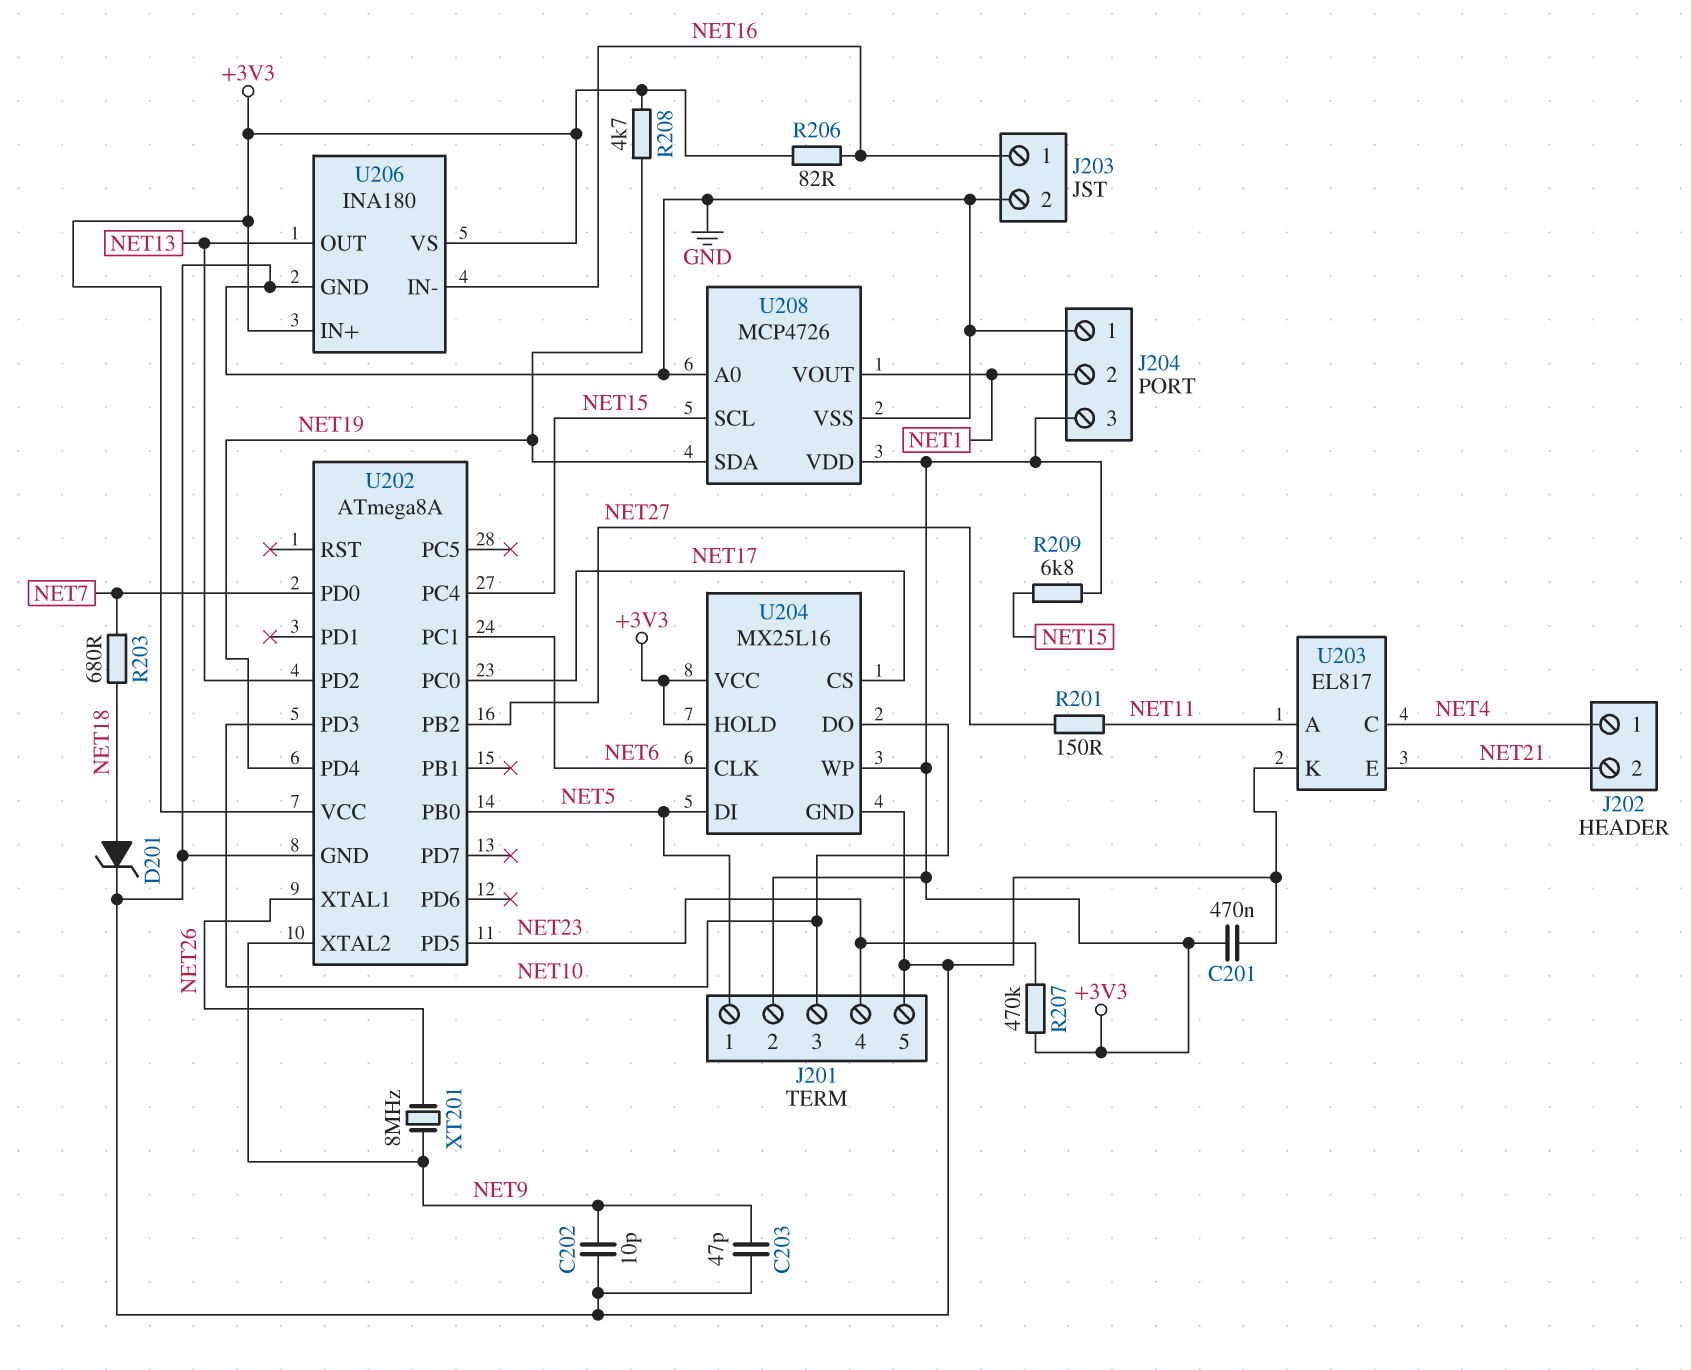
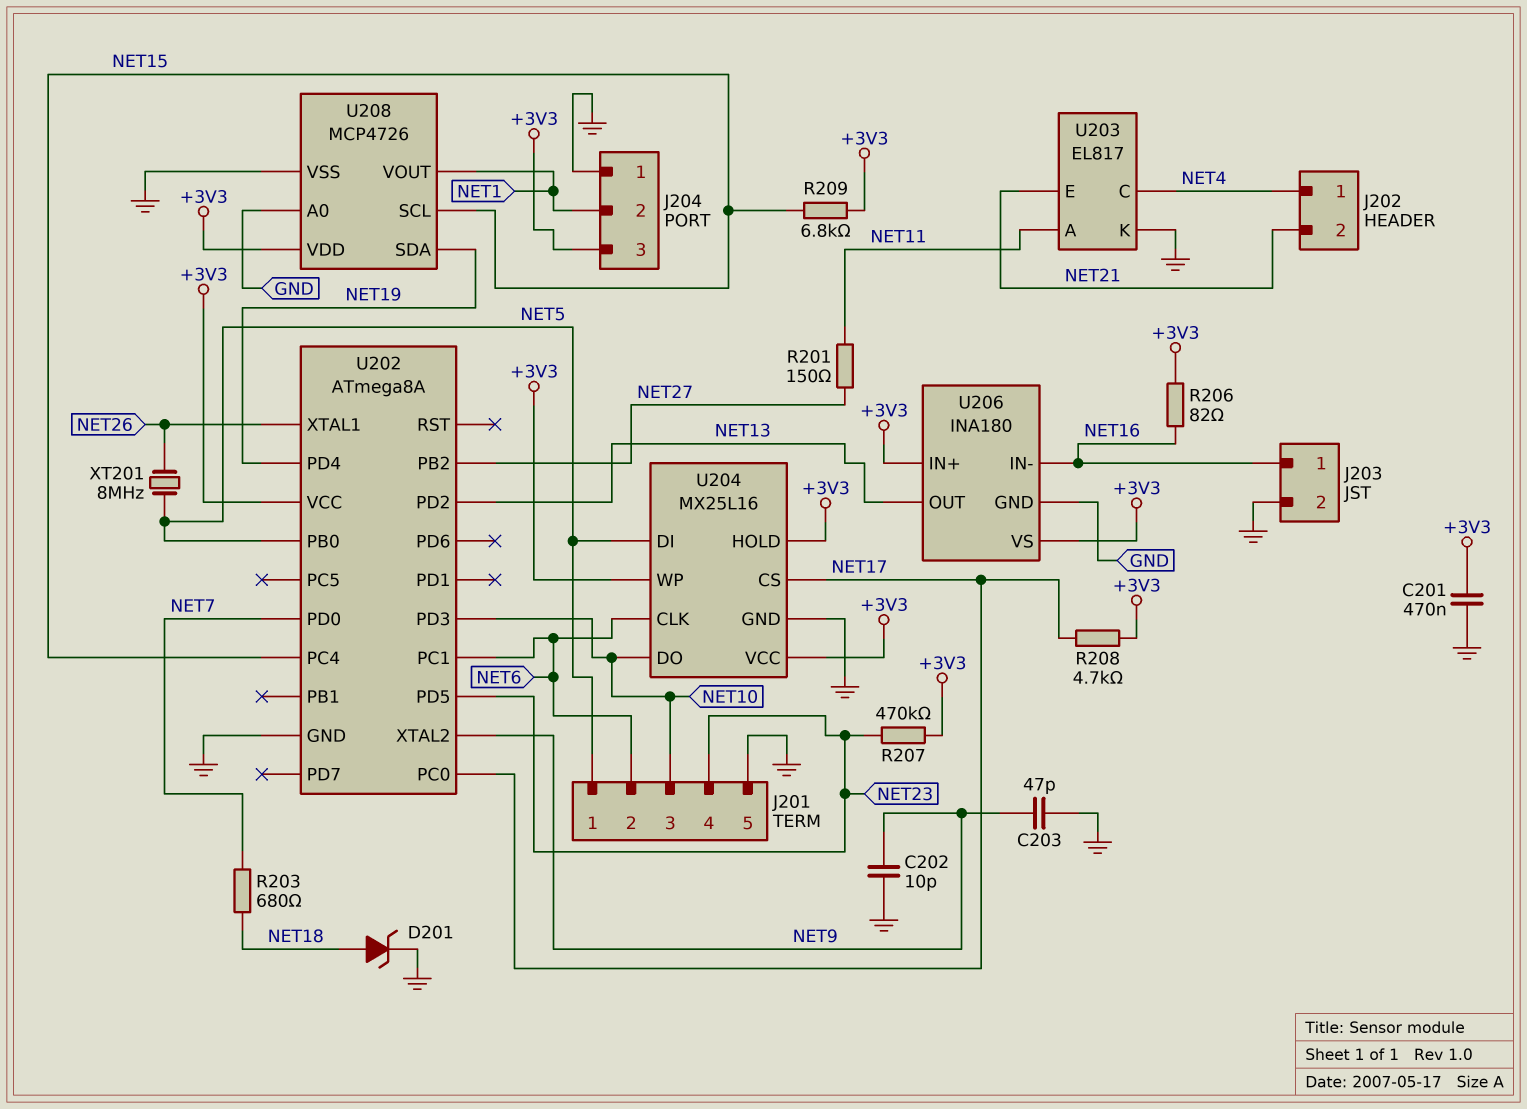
J201 pin 2: +3V3 -> NET6
R208: 4.7k (+3V3, NET19) -> 4.7k (+3V3, NET17)
XT201: 8MHz (NET9, NET26) -> 8MHz (NET5, NET26)

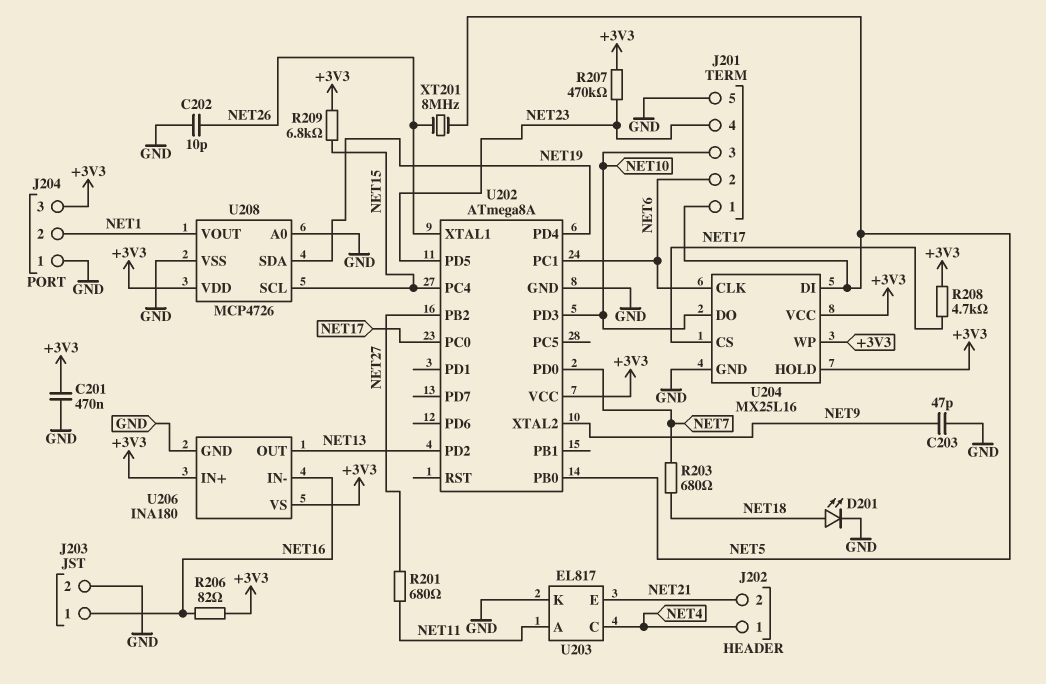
C202: 10pF (GND, NET9) -> 10pF (GND, NET26)
D201: zener (A NET18, K GND) -> LED (A NET18, K GND)
R201: 150 (NET11, NET27) -> 680 (NET11, NET27)

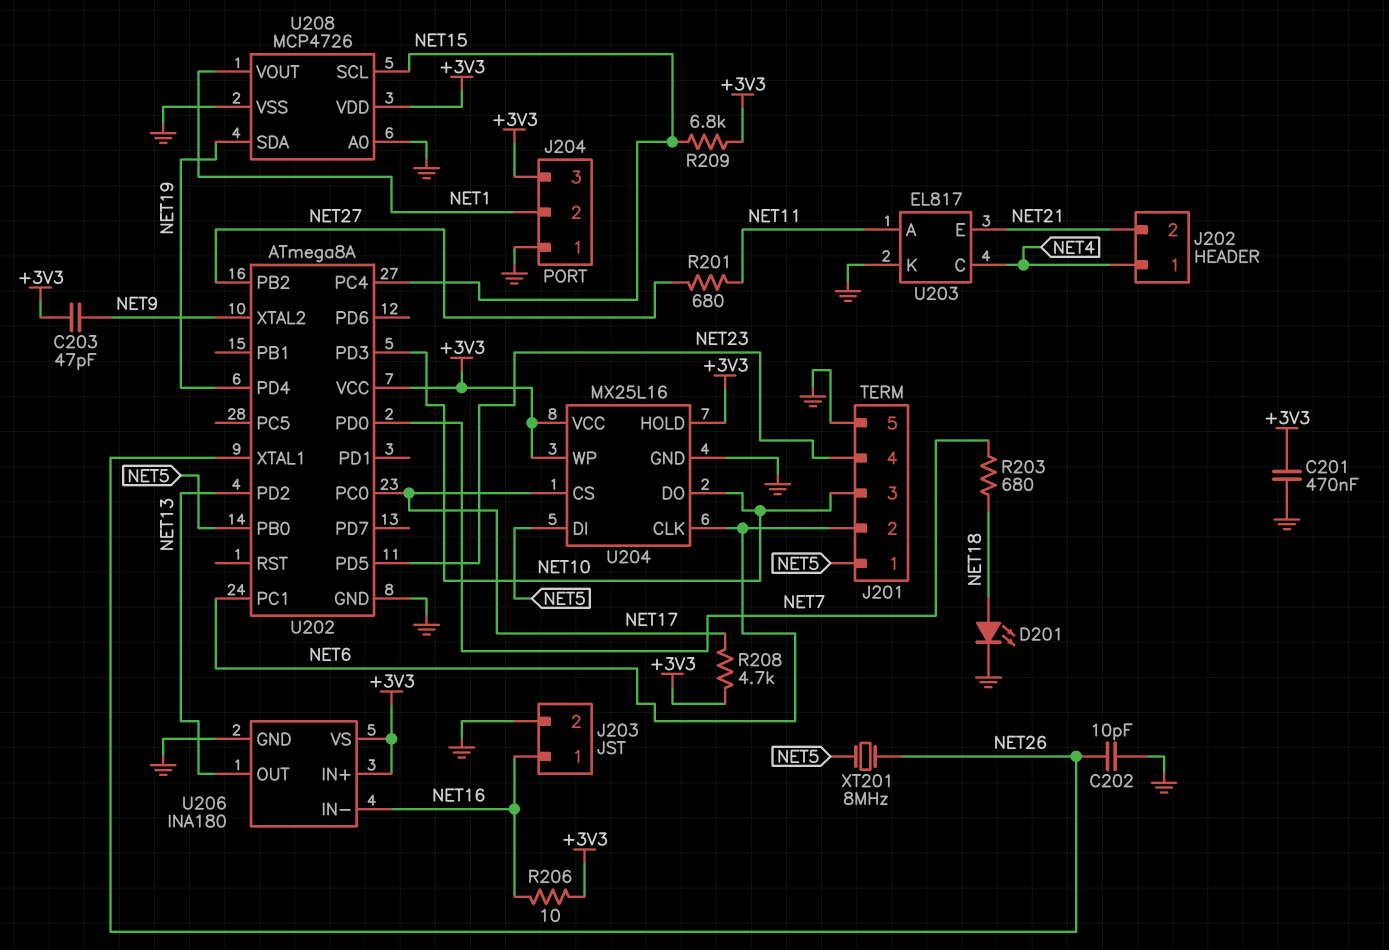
C203: 47pF (GND, NET9) -> 47pF (+3V3, NET9)
R206: 82 (+3V3, NET16) -> 10 (+3V3, NET16)
R207: 470k (+3V3, NET23) -> none

